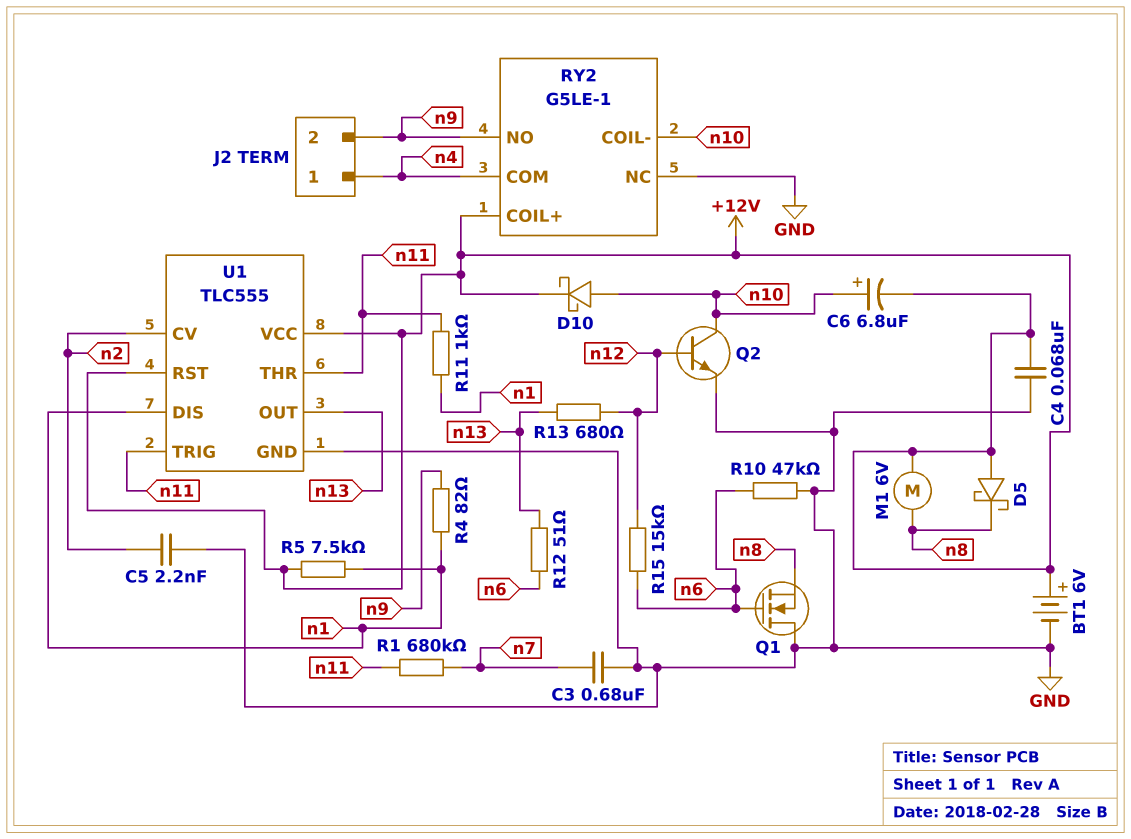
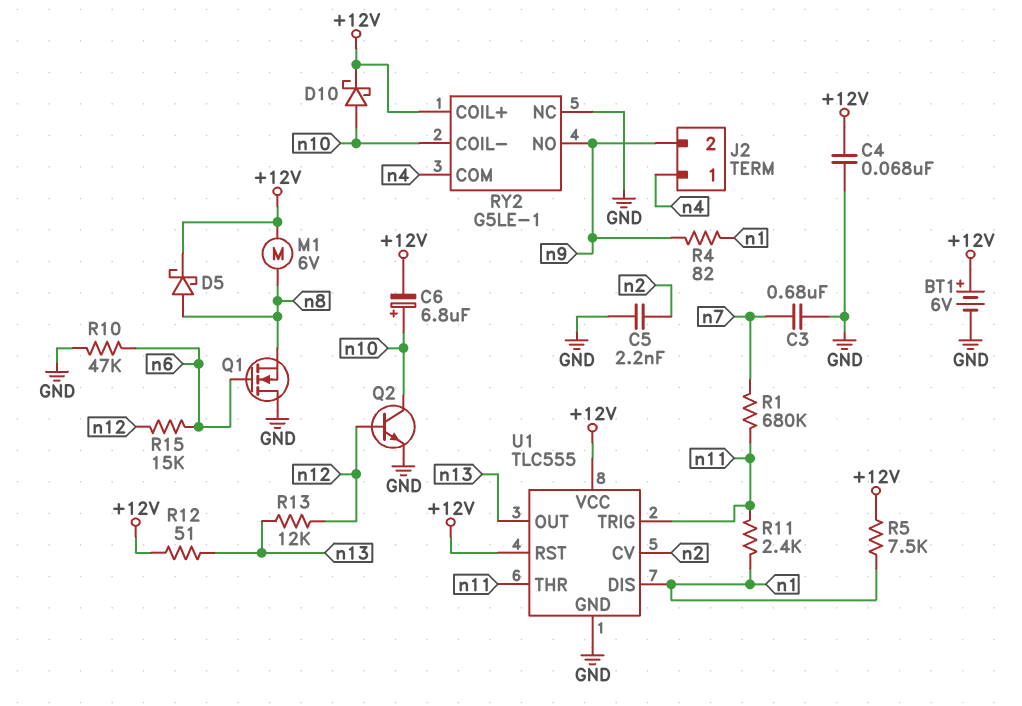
D5: schottky (A +12V, K n8) -> schottky (A n8, K +12V)
R11: 1k (n1, n11) -> 2.4k (n1, n11)
R12: 51 (n6, n13) -> 51 (+12V, n13)
R13: 680 (n12, n13) -> 12k (n12, n13)

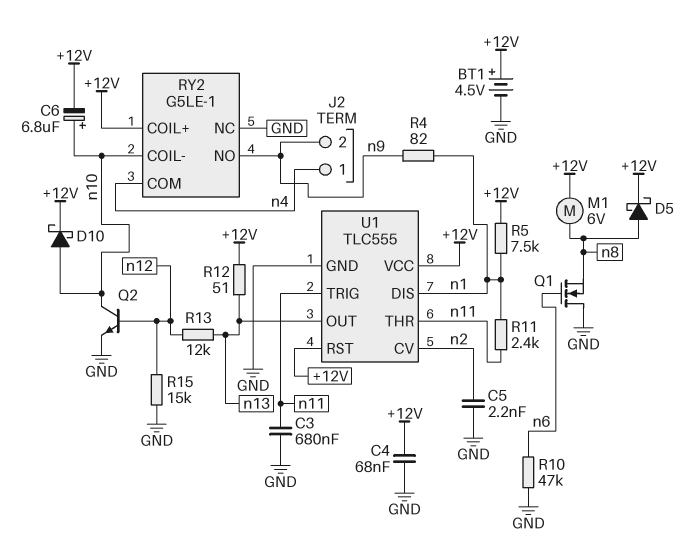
BT1: 6V (plus +12V, minus GND) -> 4.5V (plus +12V, minus GND)
C3: 680nF (GND, n7) -> 680nF (GND, n11)
R1: 680k (n7, n11) -> none
R15: 15k (n6, n12) -> 15k (GND, n12)

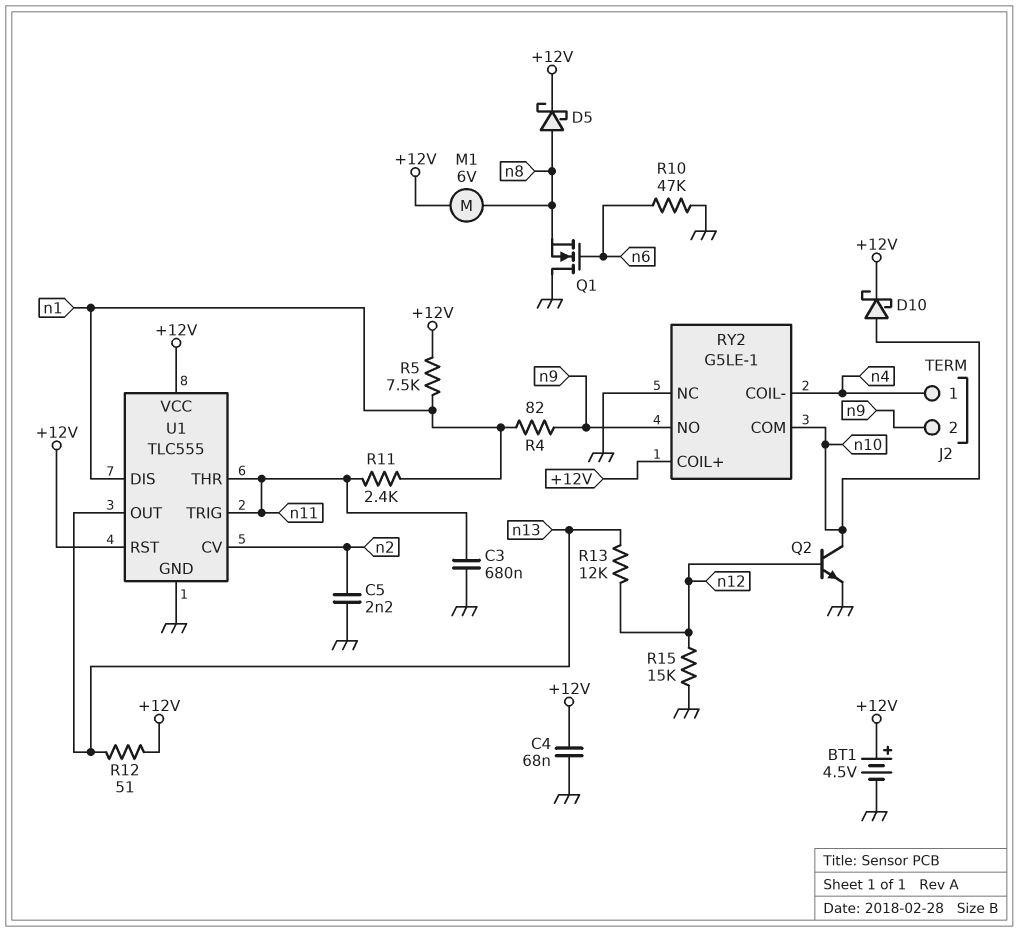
C6: 6.8uF (plus n10, minus +12V) -> none
RY2 pin COIL-: n10 -> n4
RY2 pin COM: n4 -> n10

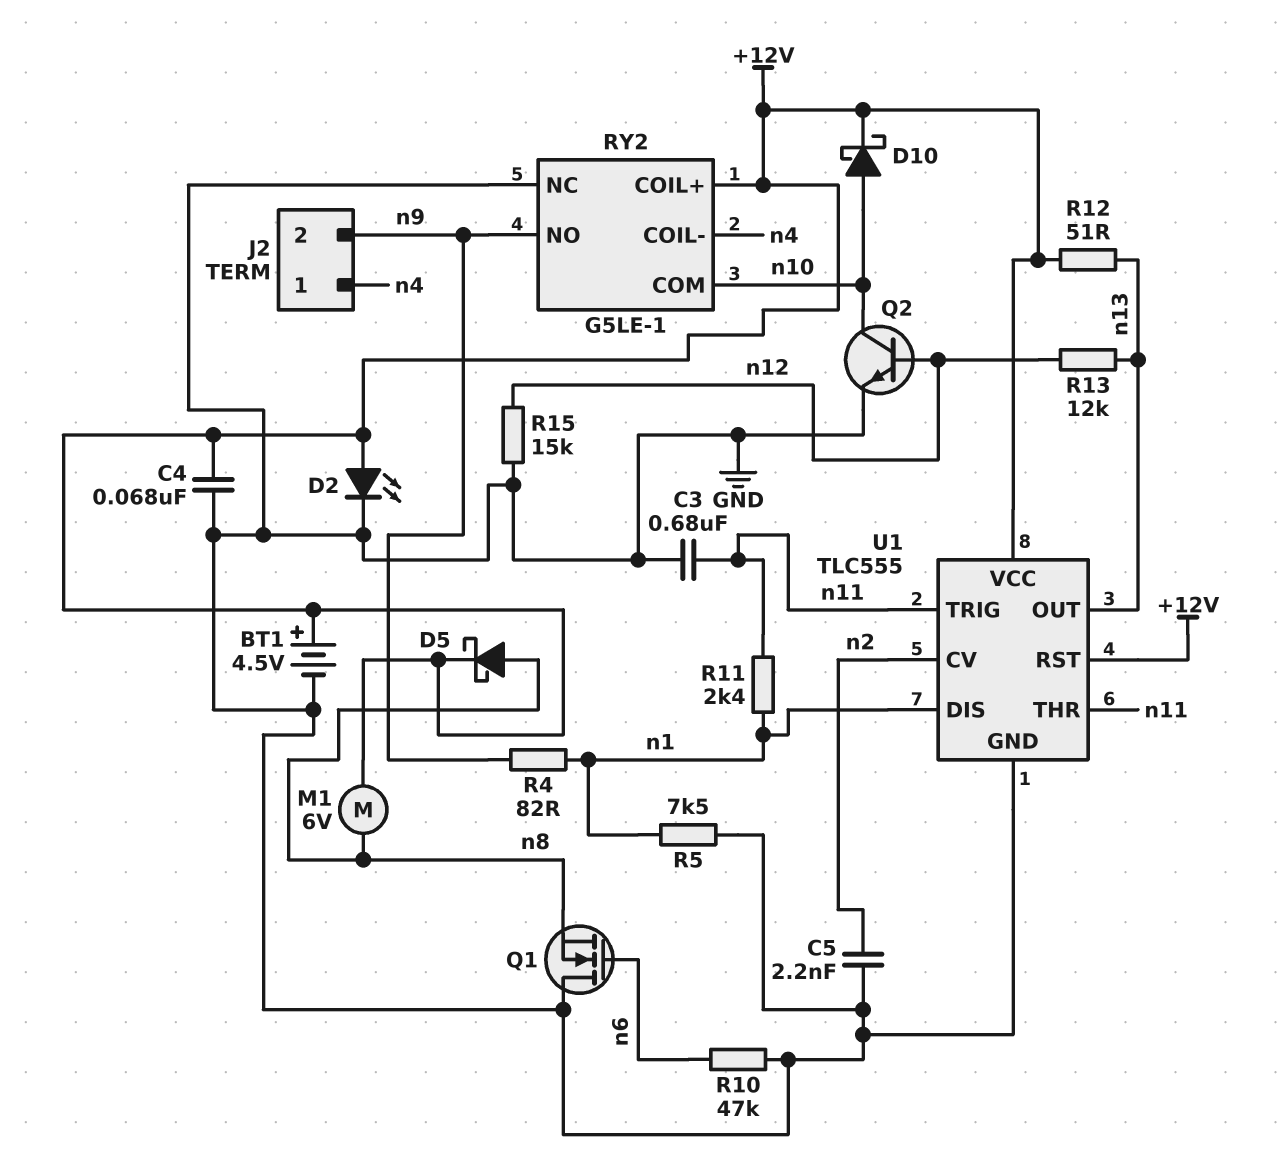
D2: none -> LED (A +12V, K GND)
R5: 7.5k (+12V, n1) -> 7.5k (GND, n1)

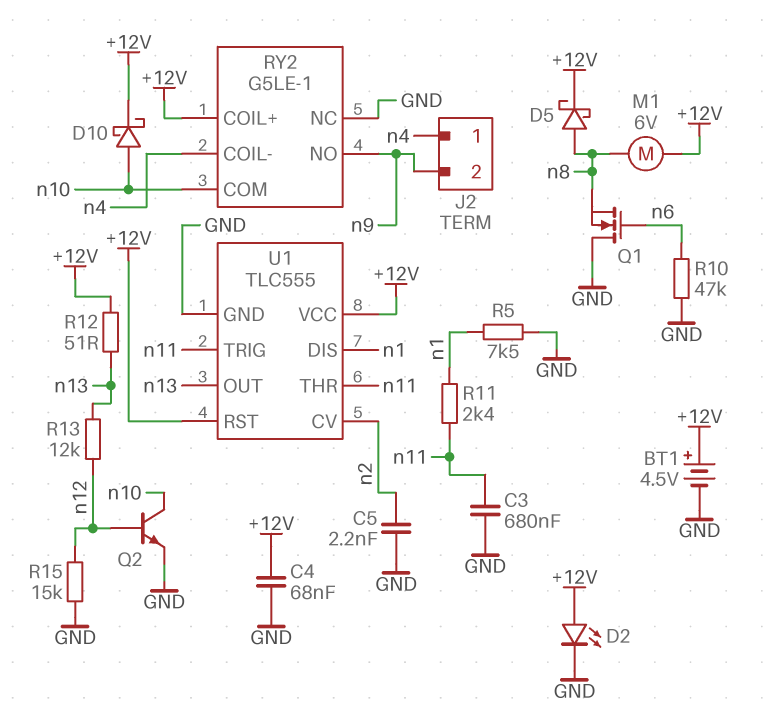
R4: 82 (n1, n9) -> none

